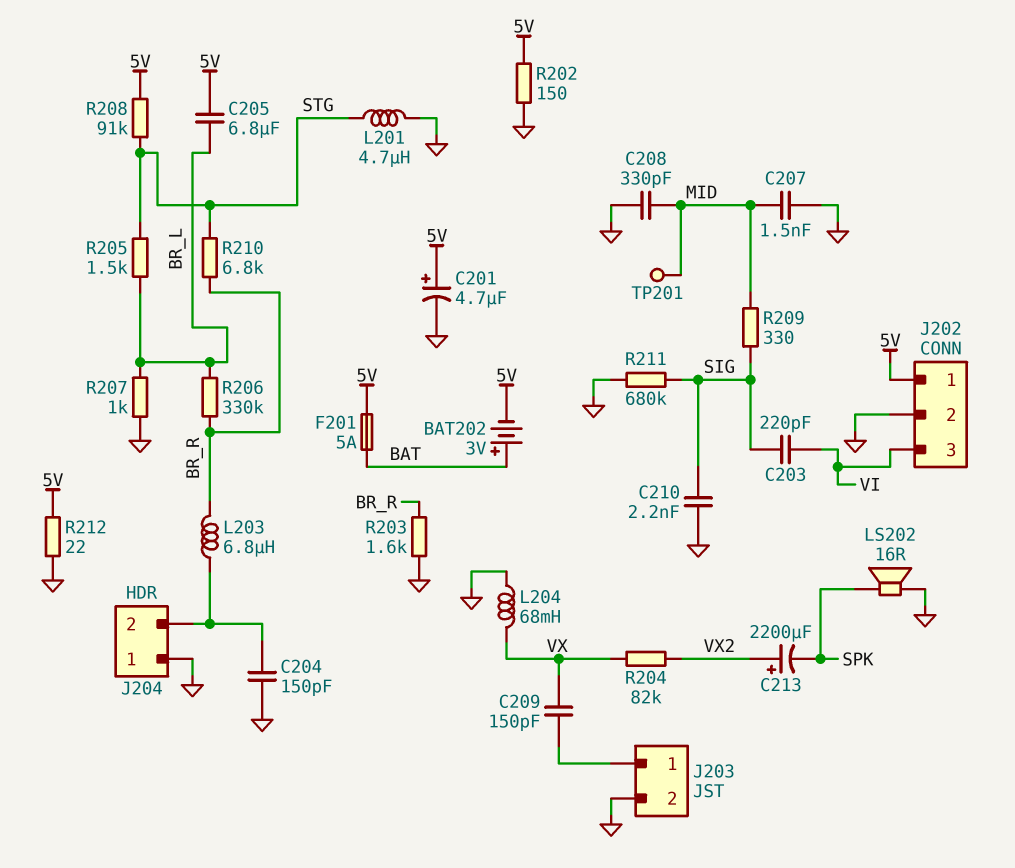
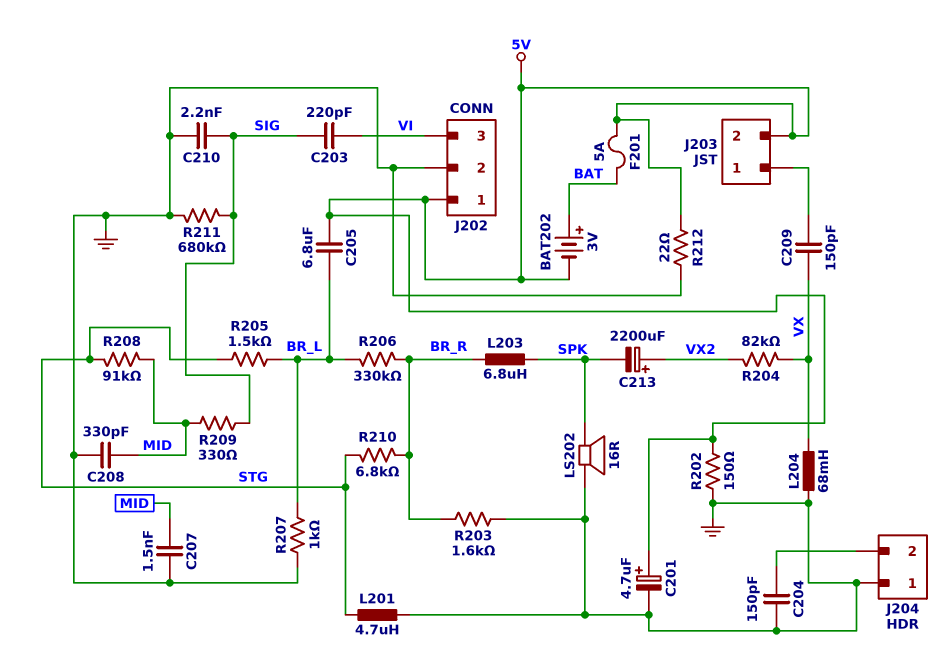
J203 pin 2: GND -> 5V
L203: 6.8uH (BR_R, J204/2) -> 6.8uH (BR_R, SPK)
R208: 91k (5V, STG) -> 91k (MID, STG)
TP201: test point (MID) -> none

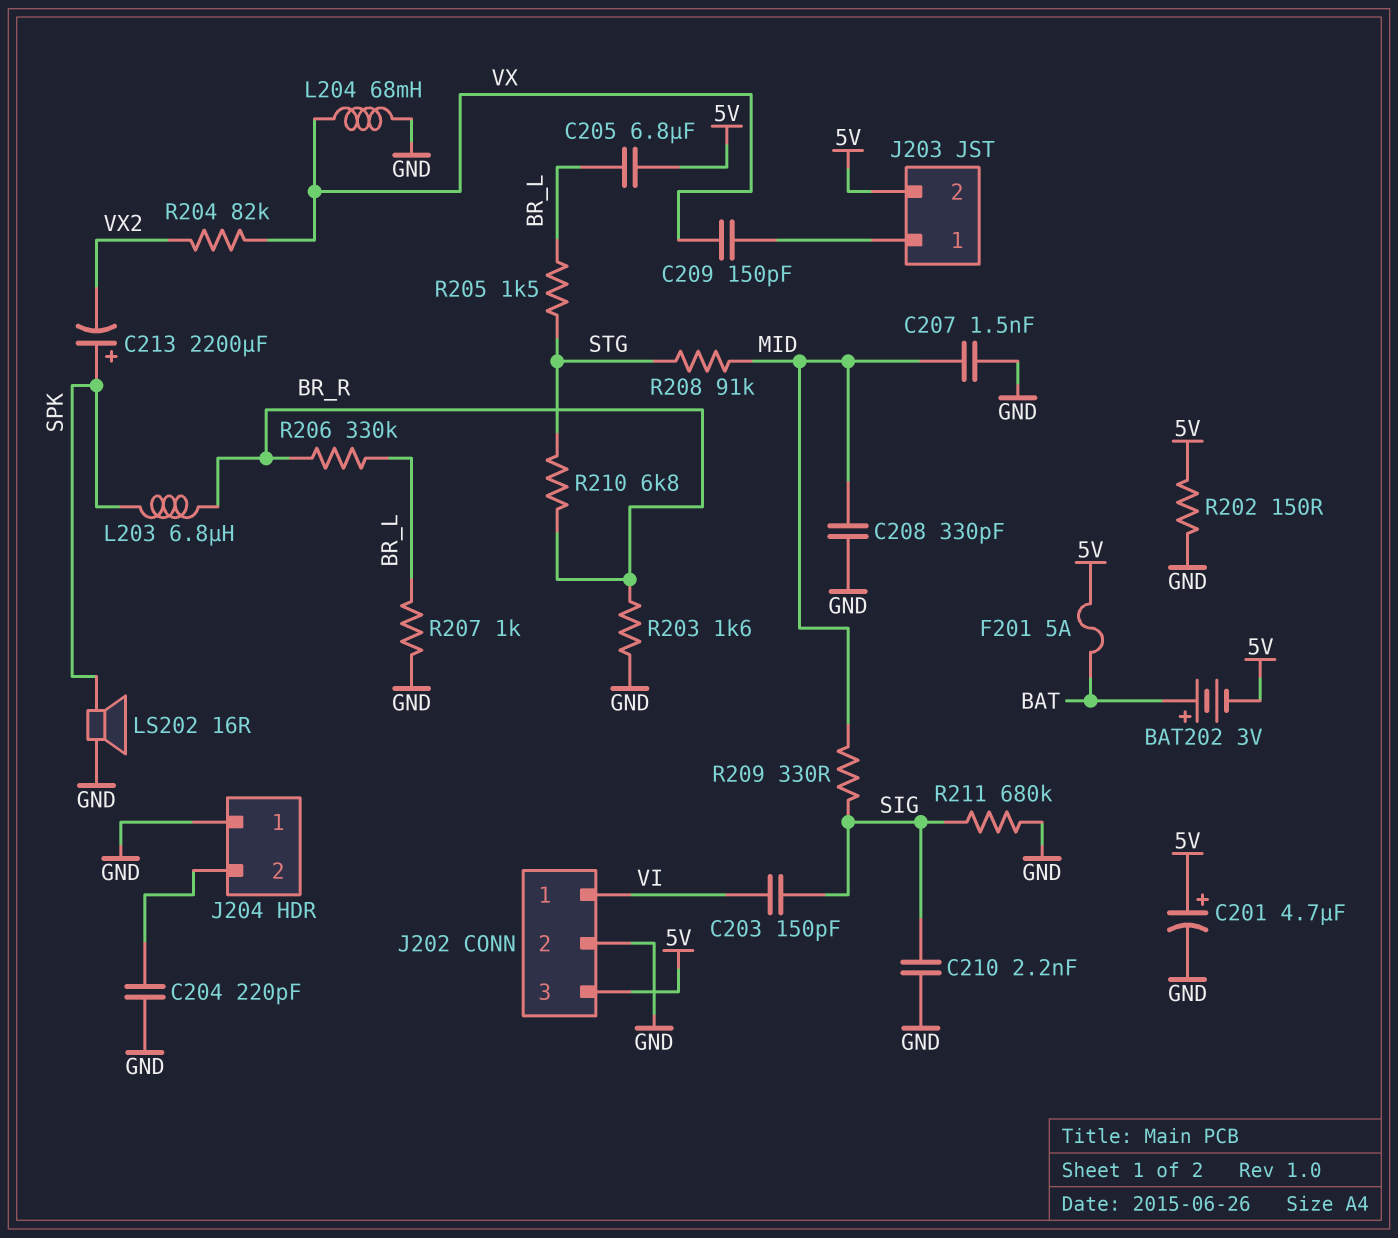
C203: 220pF (SIG, VI) -> 150pF (SIG, VI)
C204: 150pF (GND, J204/2) -> 220pF (GND, J204/2)
C213: 2200uF (plus VX2, minus SPK) -> 2200uF (plus SPK, minus VX2)
J202 pin 1: 5V -> VI
J202 pin 3: VI -> 5V
L201: 4.7uH (GND, STG) -> none
R212: 22 (5V, GND) -> none

